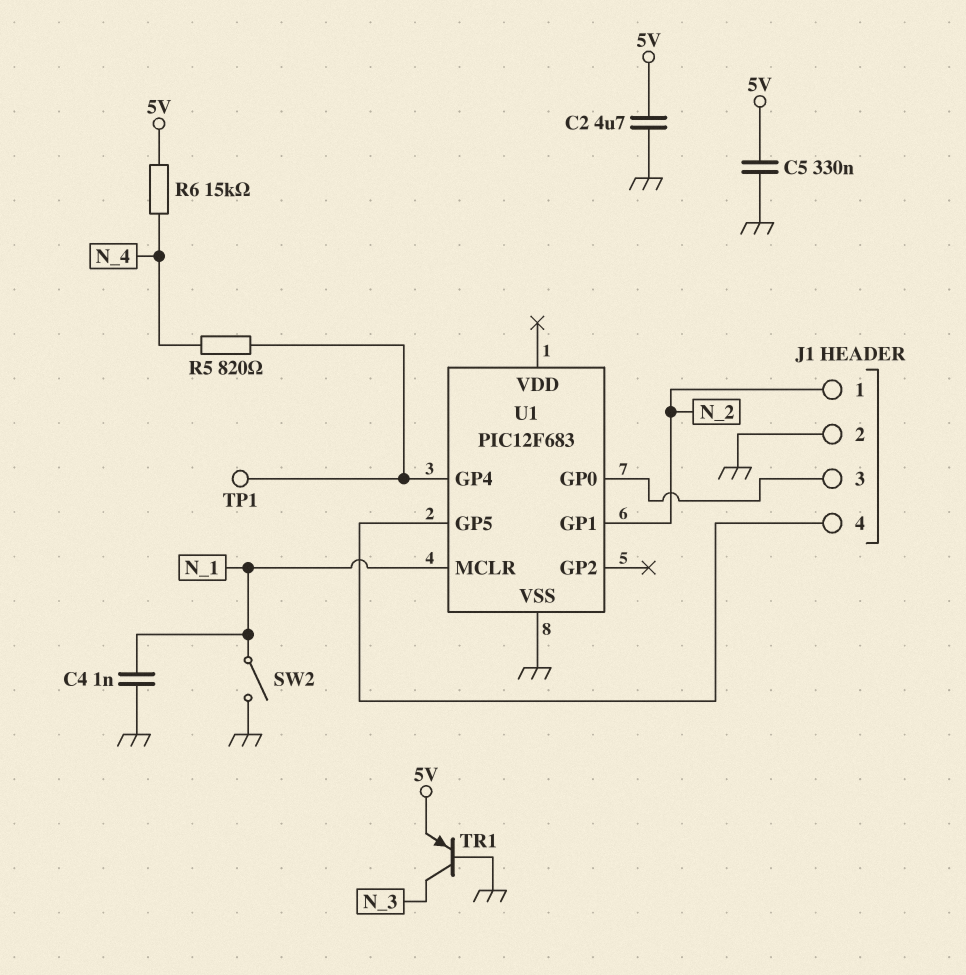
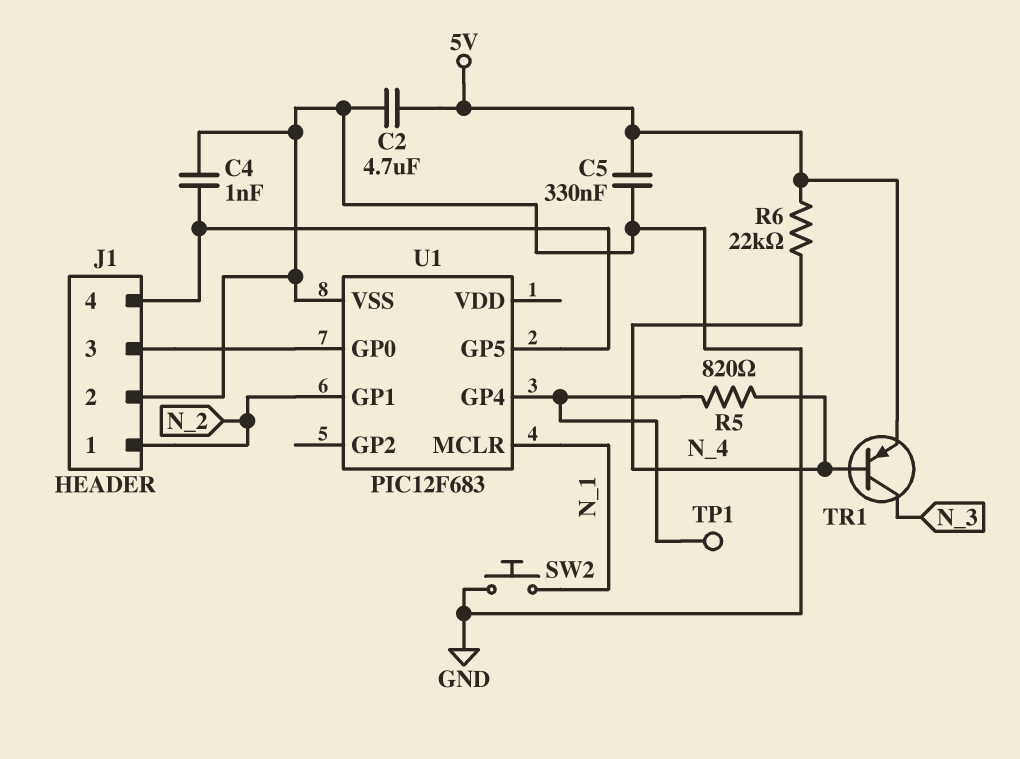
C4: 1nF (GND, N_1) -> 1nF (GND, J1/4)
R6: 15k (5V, N_4) -> 22k (5V, N_4)
SW2: switch (GND, N_1) -> button (GND, N_1)
TR1: PNP (B GND, C N_3, E 5V) -> PNP (B N_4, C N_3, E 5V)

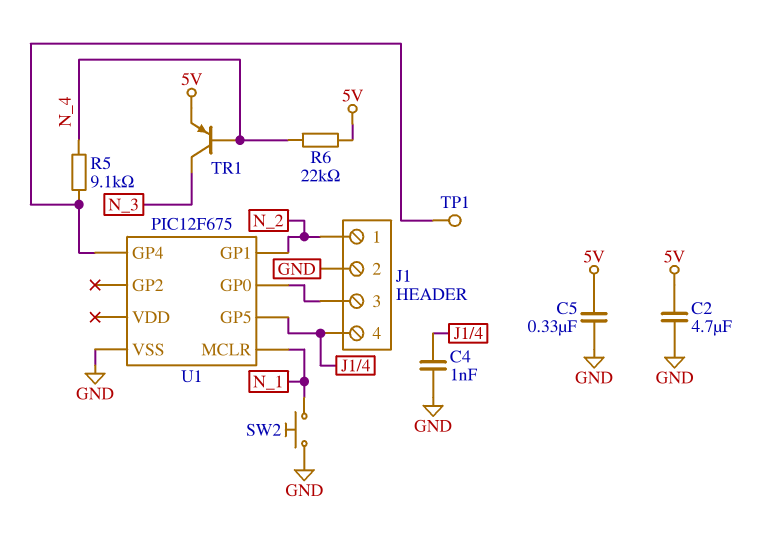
R5: 820 (N_4, U1/GP4) -> 9.1k (N_4, U1/GP4)
U1: PIC12F683 -> PIC12F675

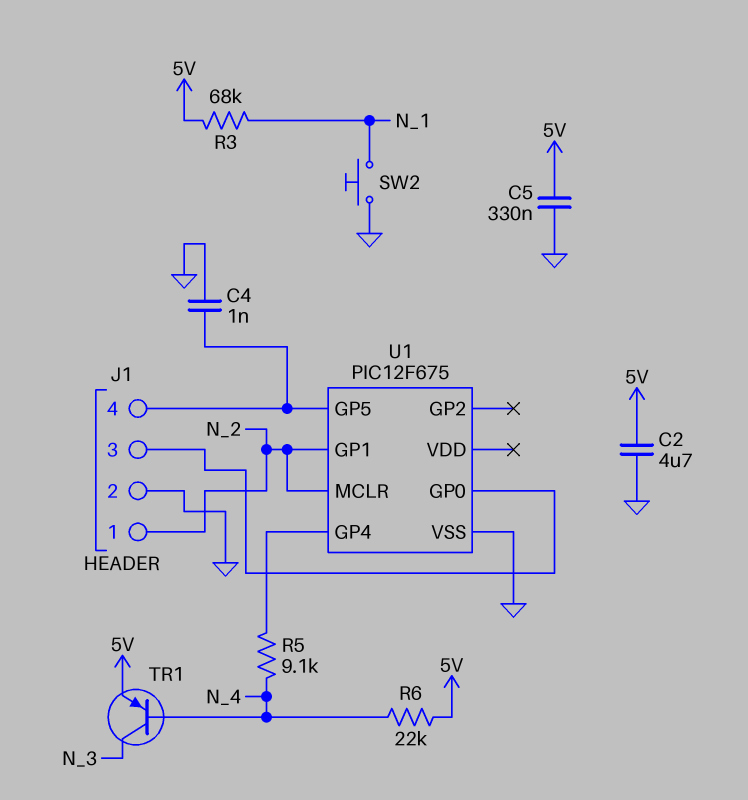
R3: none -> 68k (5V, N_1)
TP1: test point (U1/GP4) -> none
U1 pin MCLR: N_1 -> N_2

